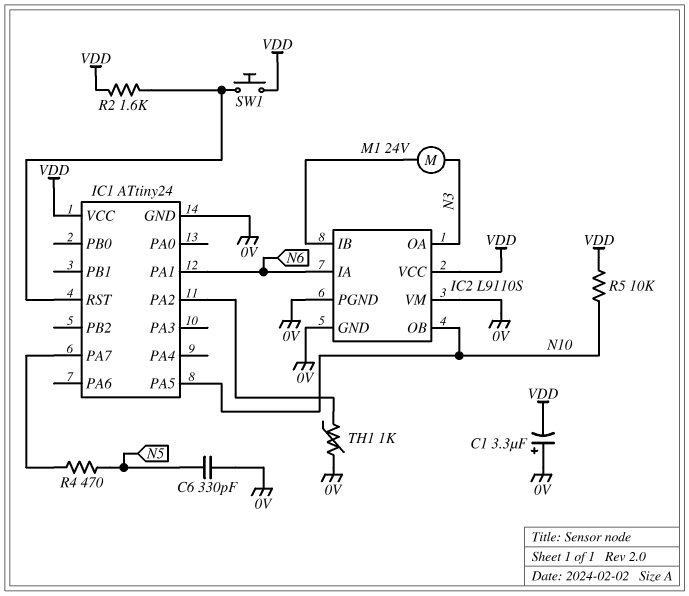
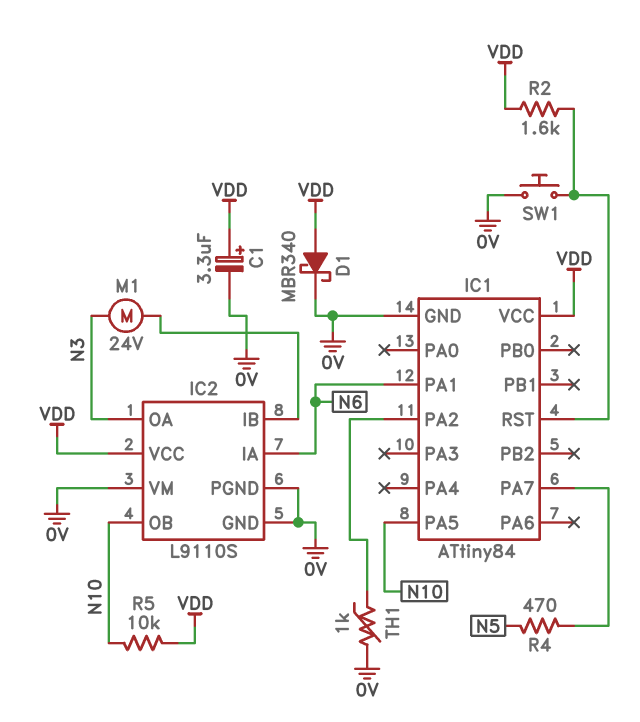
C1: 3.3uF (plus 0V, minus VDD) -> 3.3uF (plus VDD, minus 0V)
C6: 330pF (0V, N5) -> none
D1: none -> schottky MBR340 (A VDD, K 0V)
IC1: ATtiny24 -> ATtiny84
SW1: button (IC1/RST, VDD) -> button (0V, IC1/RST)

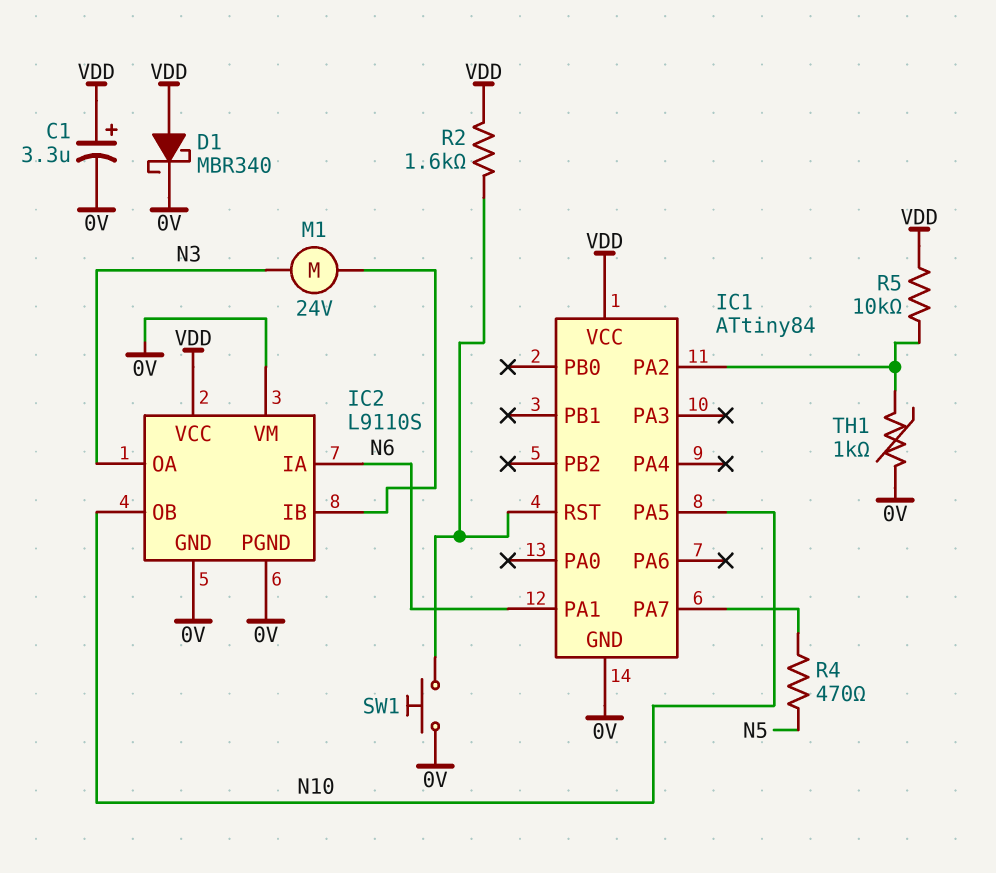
R5: 10k (N10, VDD) -> 10k (IC1/PA2, VDD)

